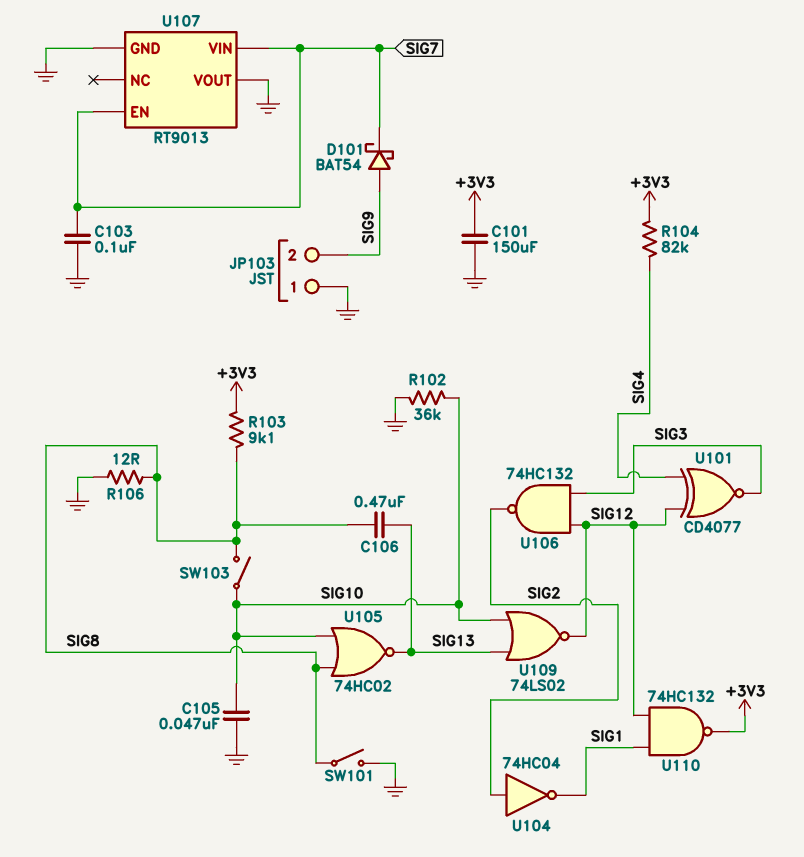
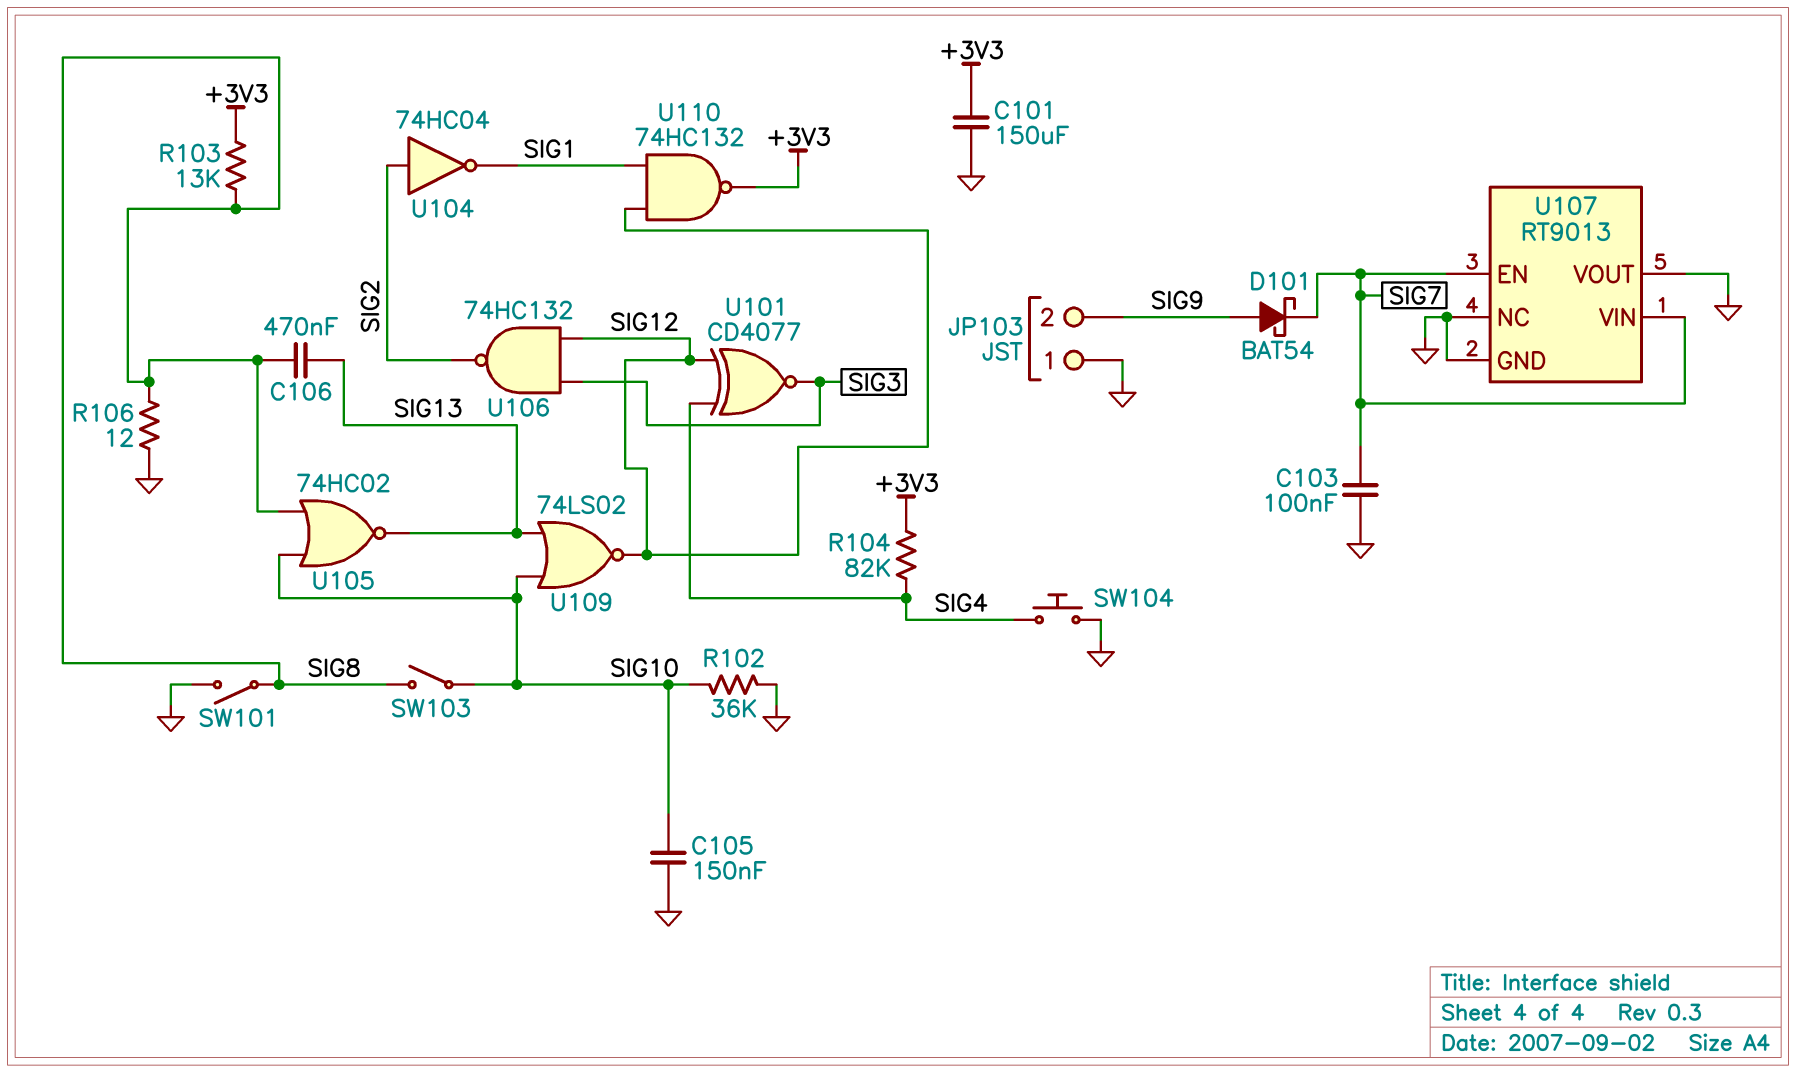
C105: 47nF (GND, SIG10) -> 150nF (GND, SIG10)
R103: 9.1k (+3V3, SIG8) -> 13k (+3V3, SIG8)
SW104: none -> button (GND, SIG4)
U107 pin NC: none -> GND

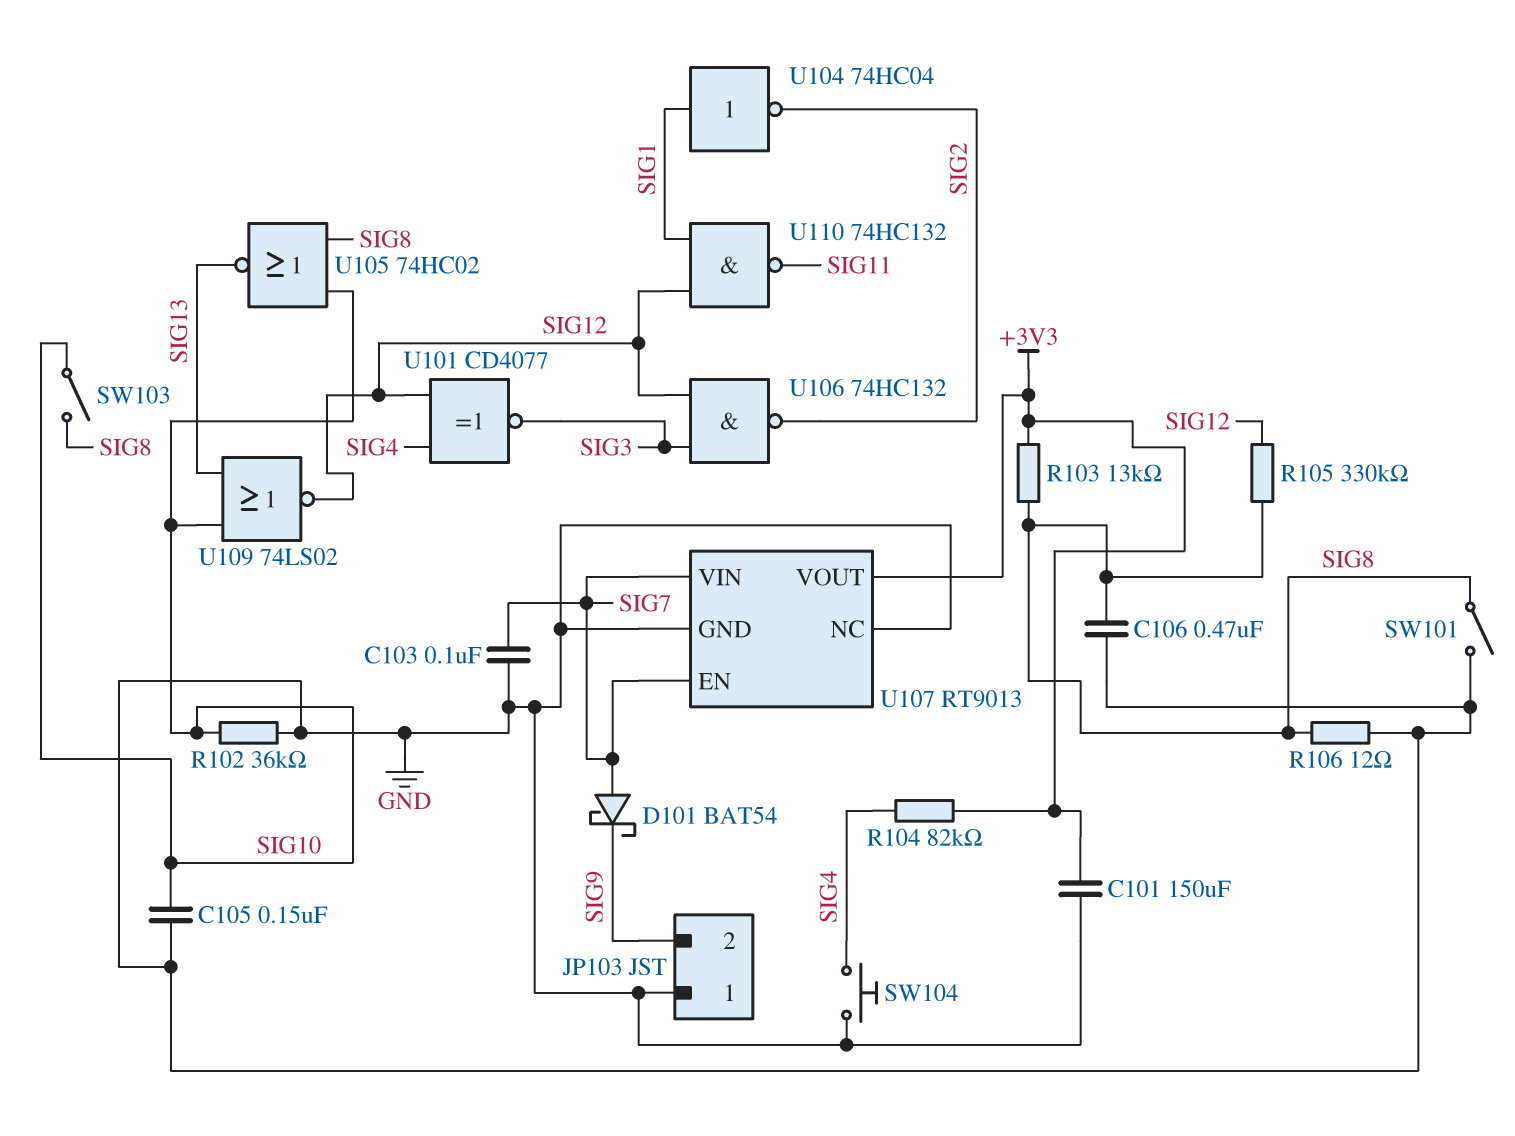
C106: 470nF (SIG8, SIG13) -> 470nF (GND, SIG8)
D101: schottky BAT54 (A SIG9, K SIG7) -> schottky BAT54 (A SIG7, K SIG9)
R105: none -> 330k (SIG8, SIG12)
U104: NOT 74HC04 (in SIG2, out SIG1) -> NOT 74HC04 (in SIG1, out SIG2)
U107 pin VOUT: GND -> +3V3
U110: NAND 74HC132 (in SIG1, in SIG12, out +3V3) -> NAND 74HC132 (in SIG1, in SIG12, out SIG11)

